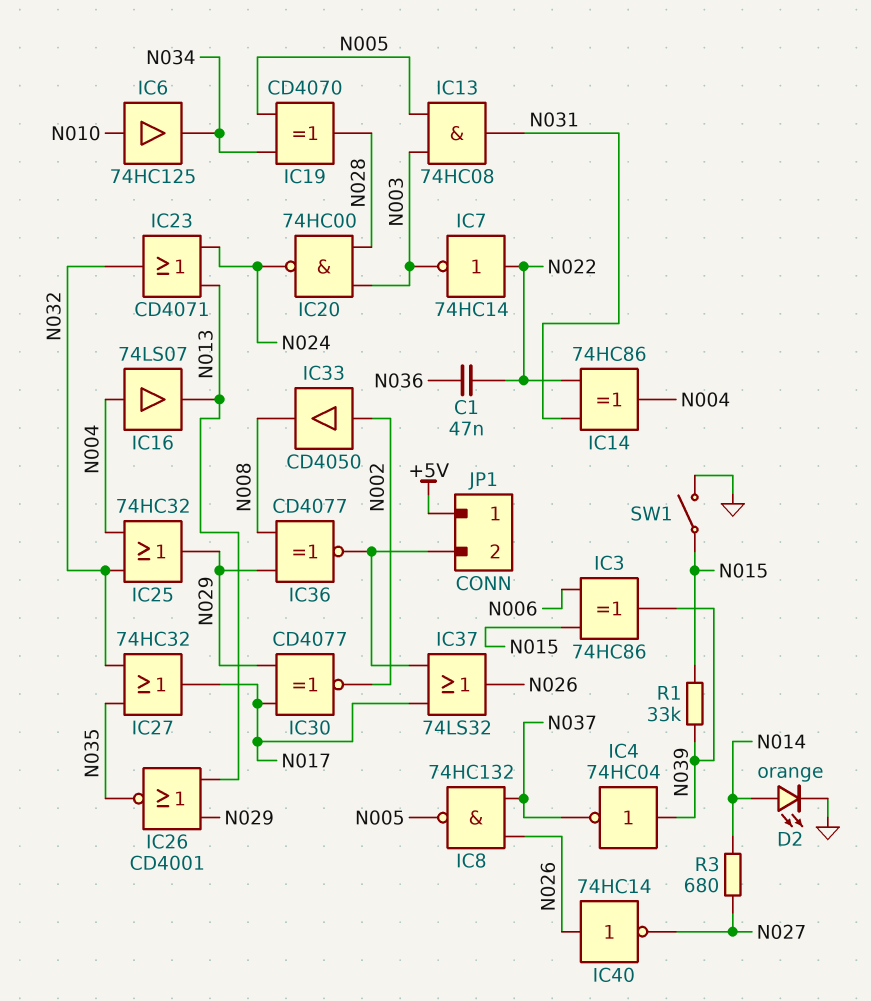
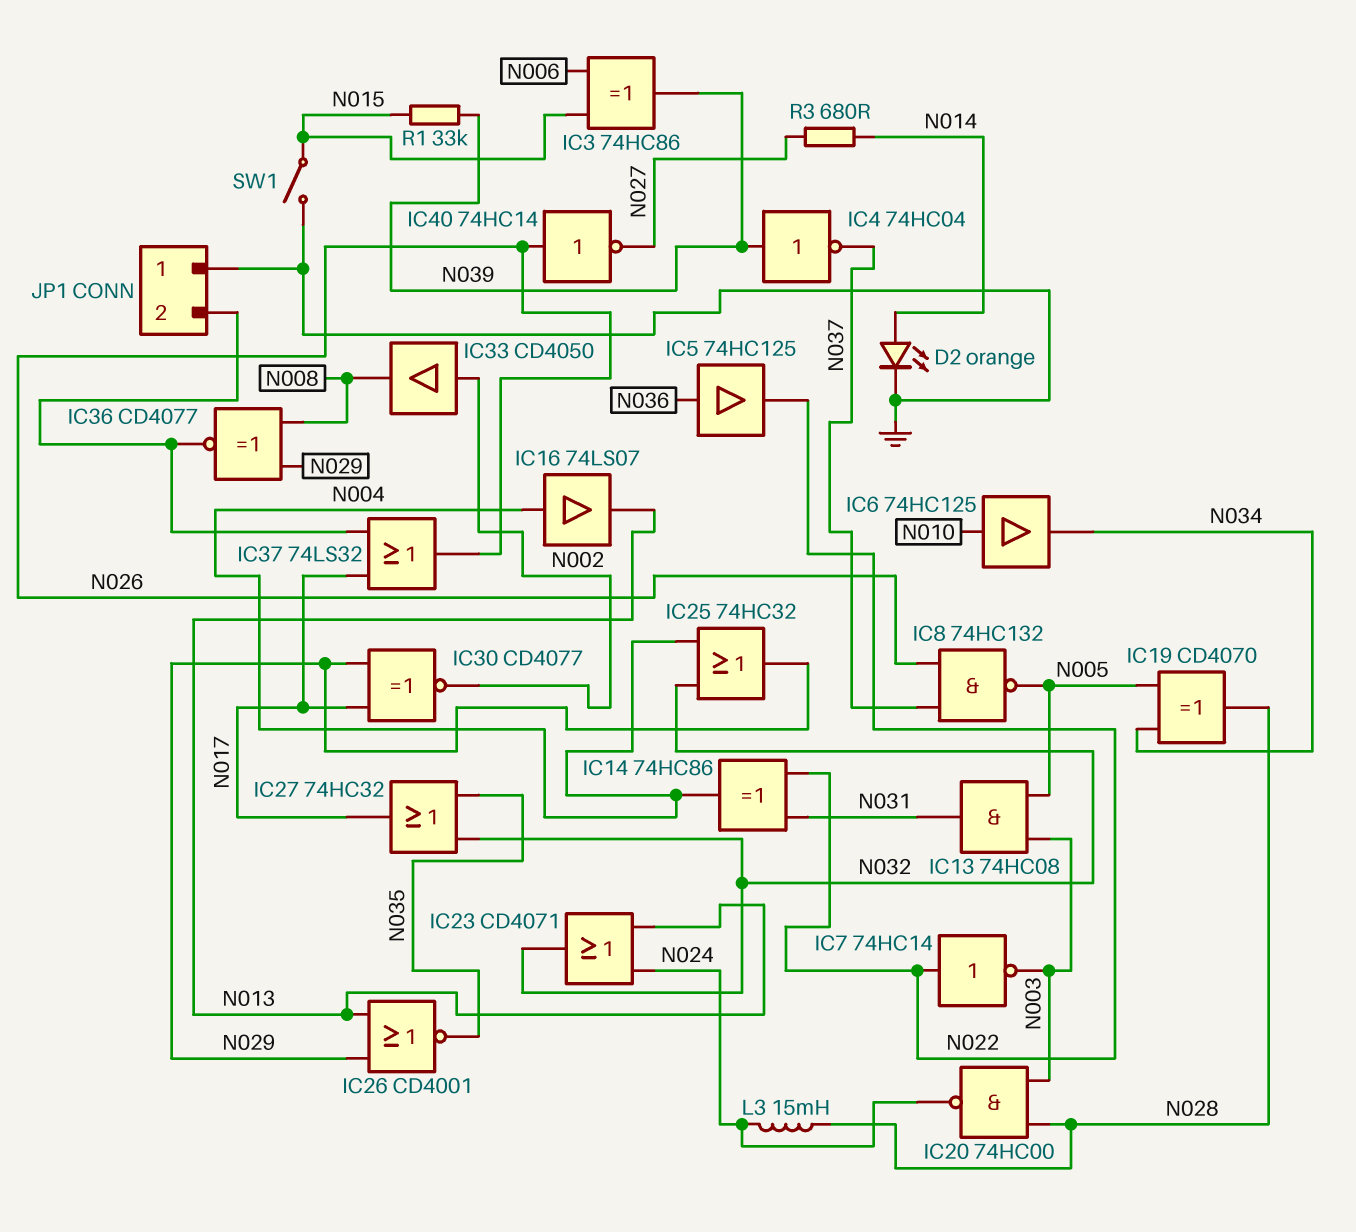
C1: 47nF (N022, N036) -> none
IC5: none -> buffer 74HC125 (in N036, out N022)
JP1 pin 1: +5V -> GND
L3: none -> 15mH (N024, N028)

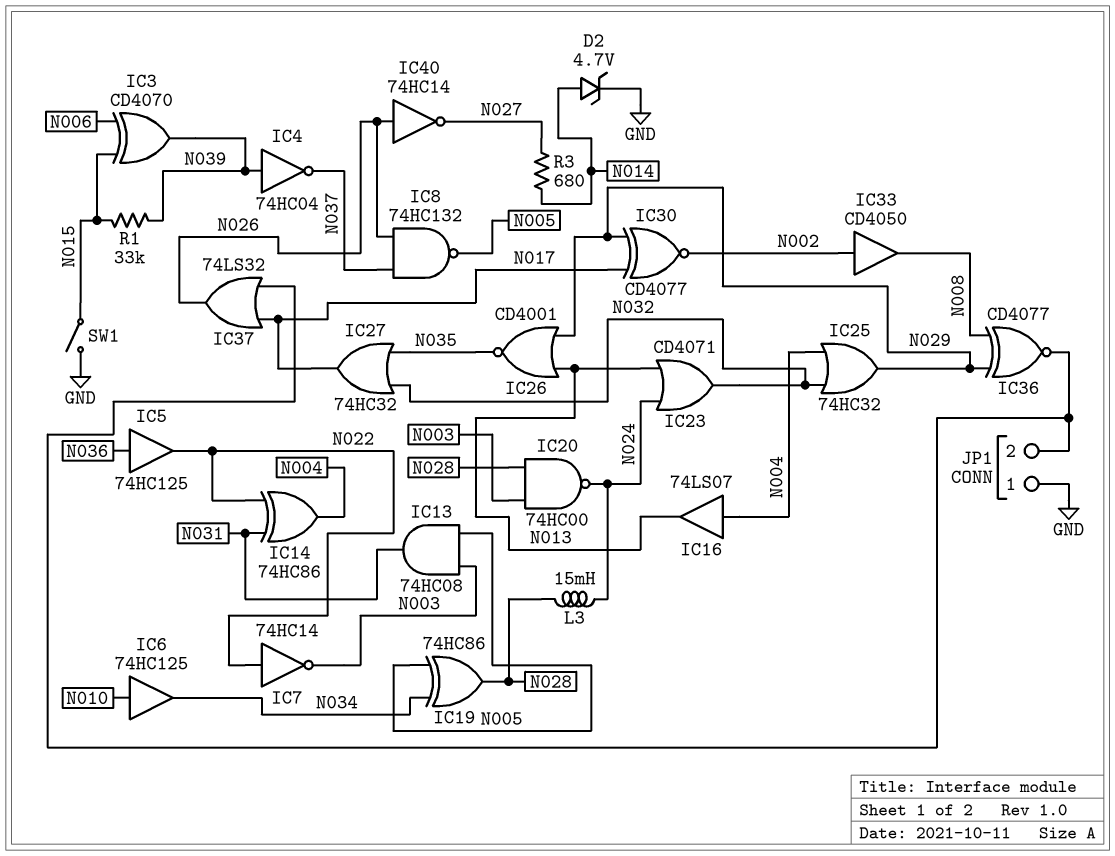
D2: LED orange (A N014, K GND) -> zener 4.7V (A N014, K GND)
IC3: XOR 74HC86 (in N006, in N015, out N039) -> XOR CD4070 (in N006, in N015, out N039)
IC19: XOR CD4070 (in N005, in N034, out N028) -> XOR 74HC86 (in N005, in N034, out N028)

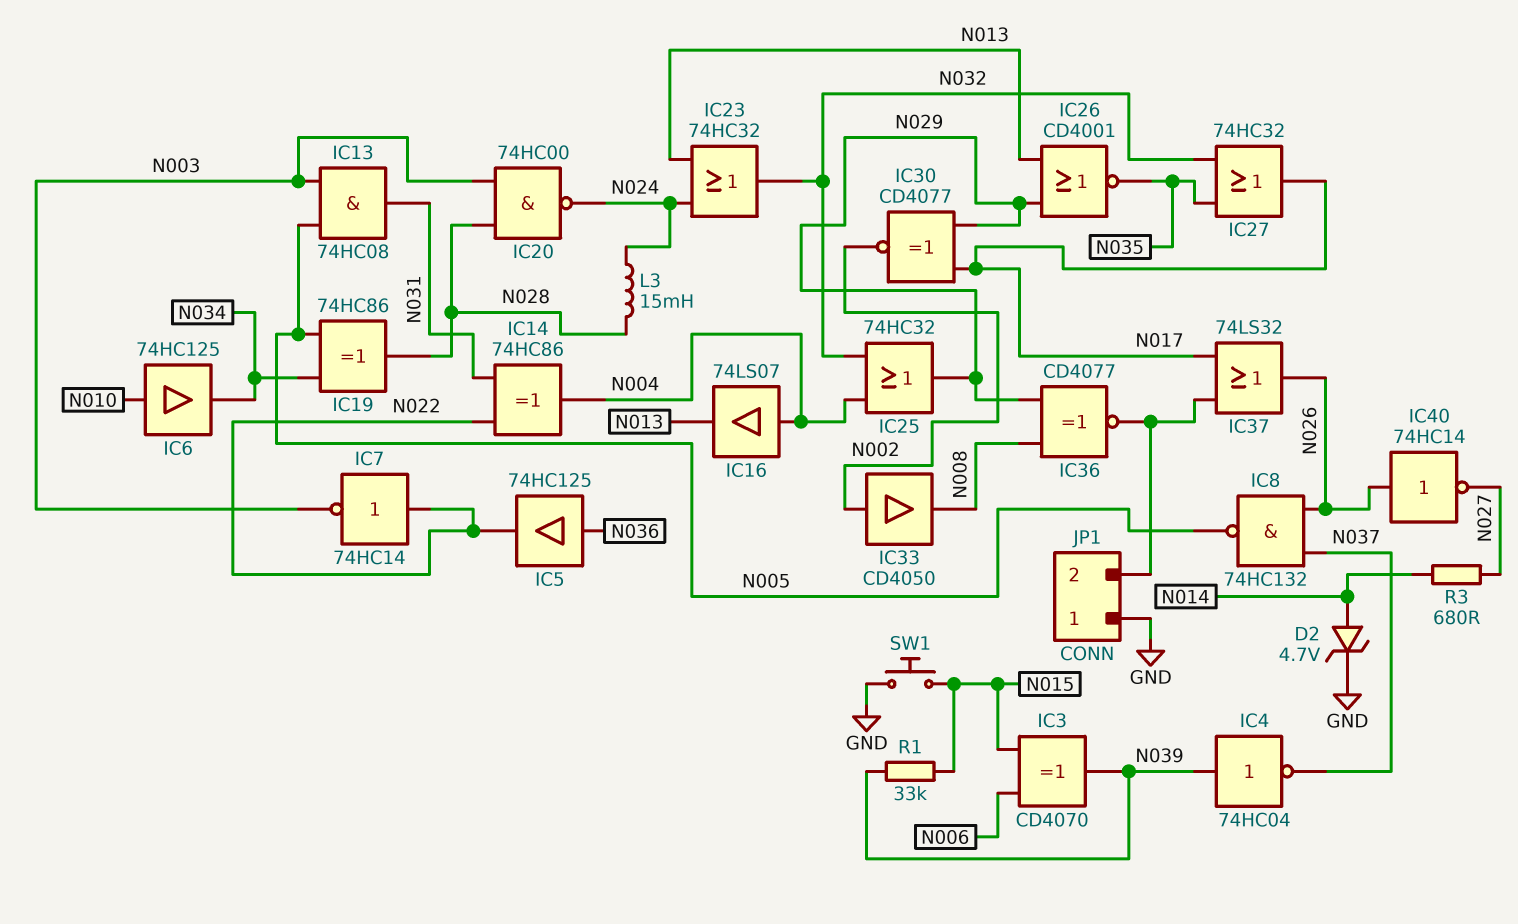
IC23: OR CD4071 (in N013, in N024, out N032) -> OR 74HC32 (in N013, in N024, out N032)
SW1: switch (GND, N015) -> button (GND, N015)

